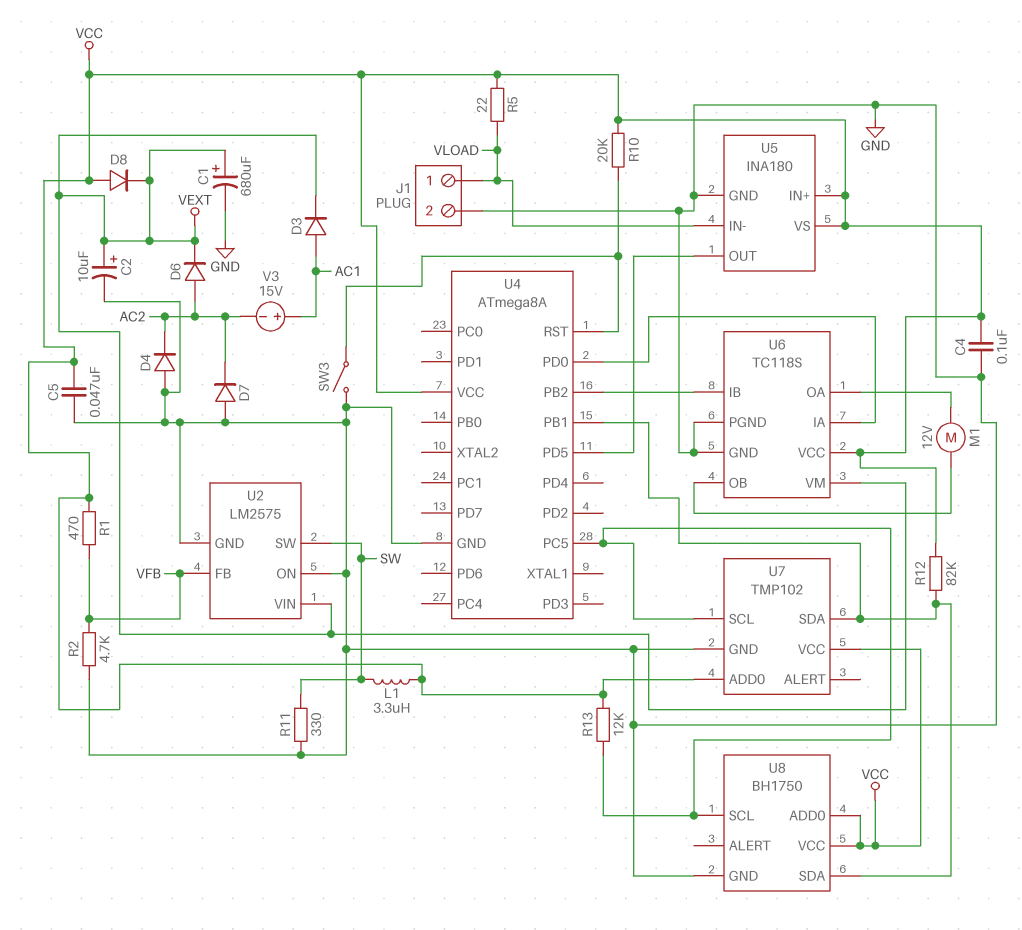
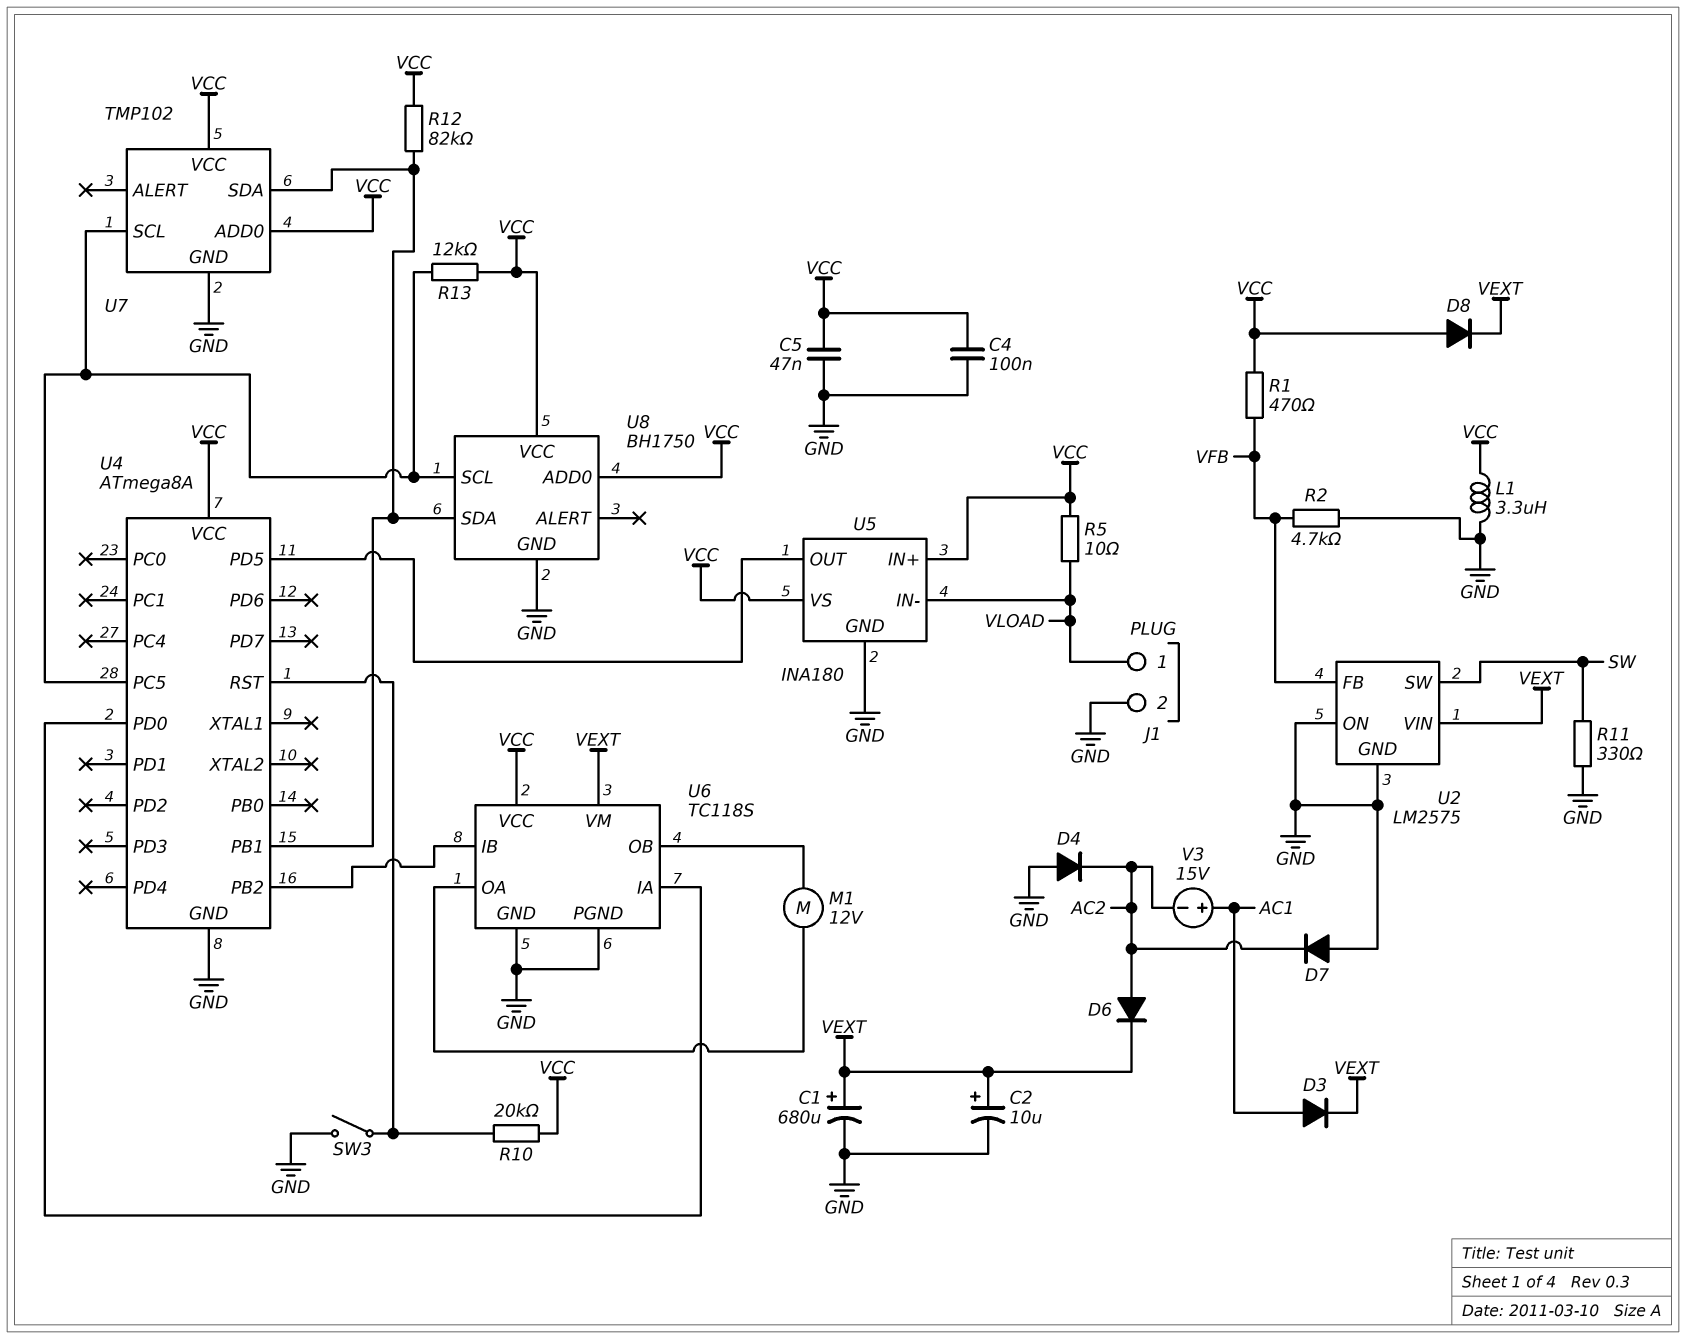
L1: 3.3uH (SW, VCC) -> 3.3uH (GND, VCC)
R5: 22 (VCC, VLOAD) -> 10 (VCC, VLOAD)

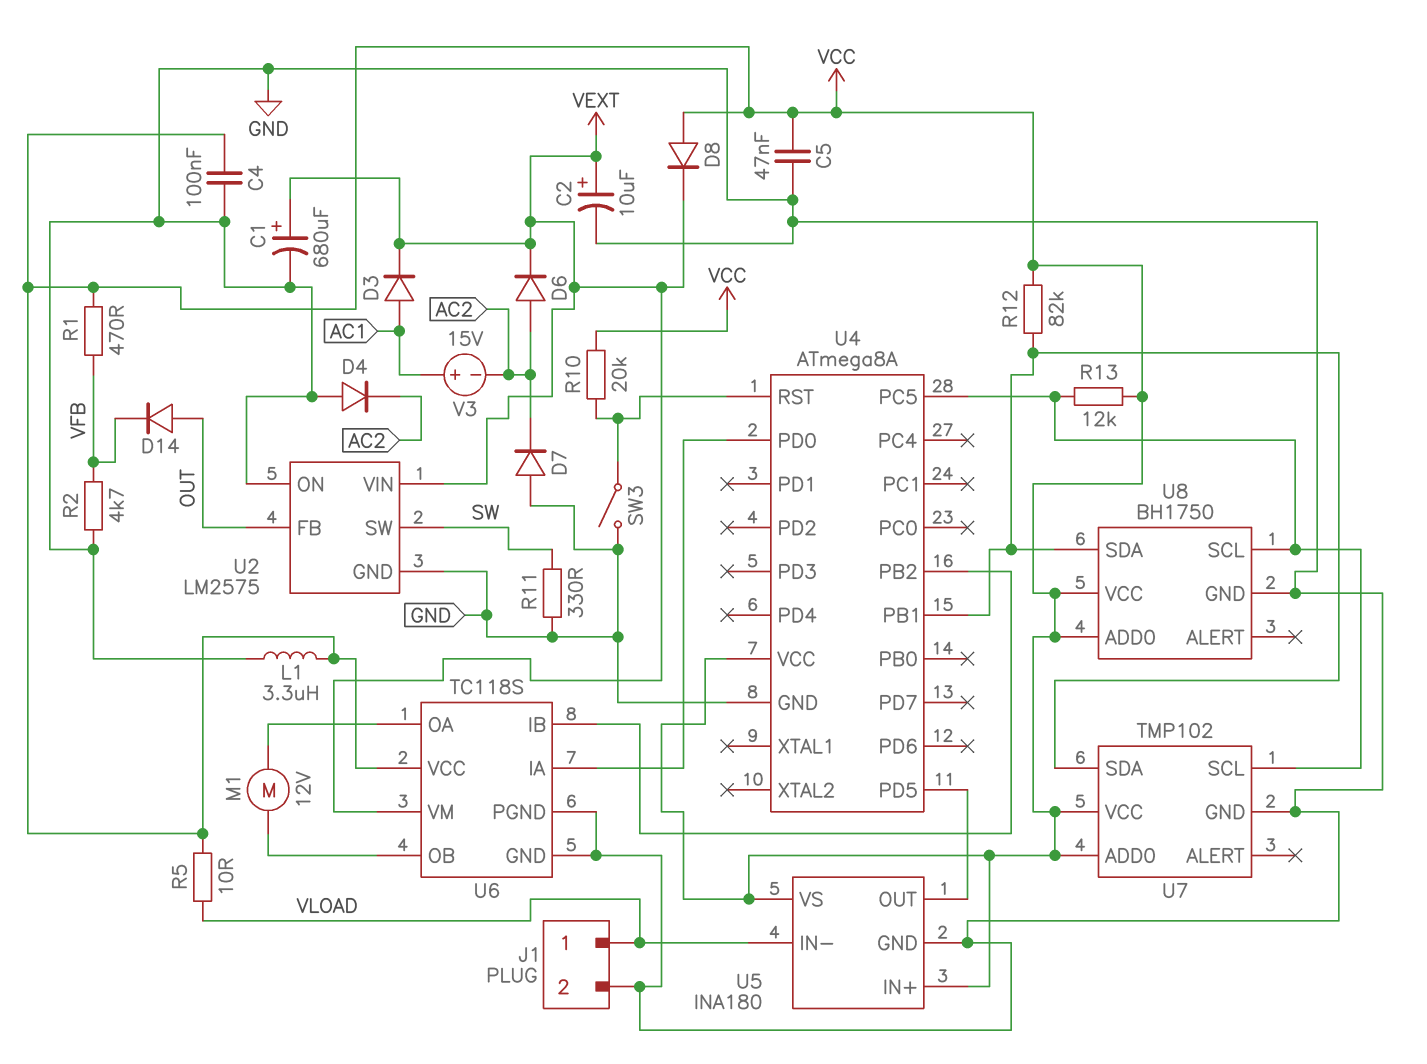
D14: none -> diode (A OUT, K VFB)
U2 pin FB: VFB -> OUT

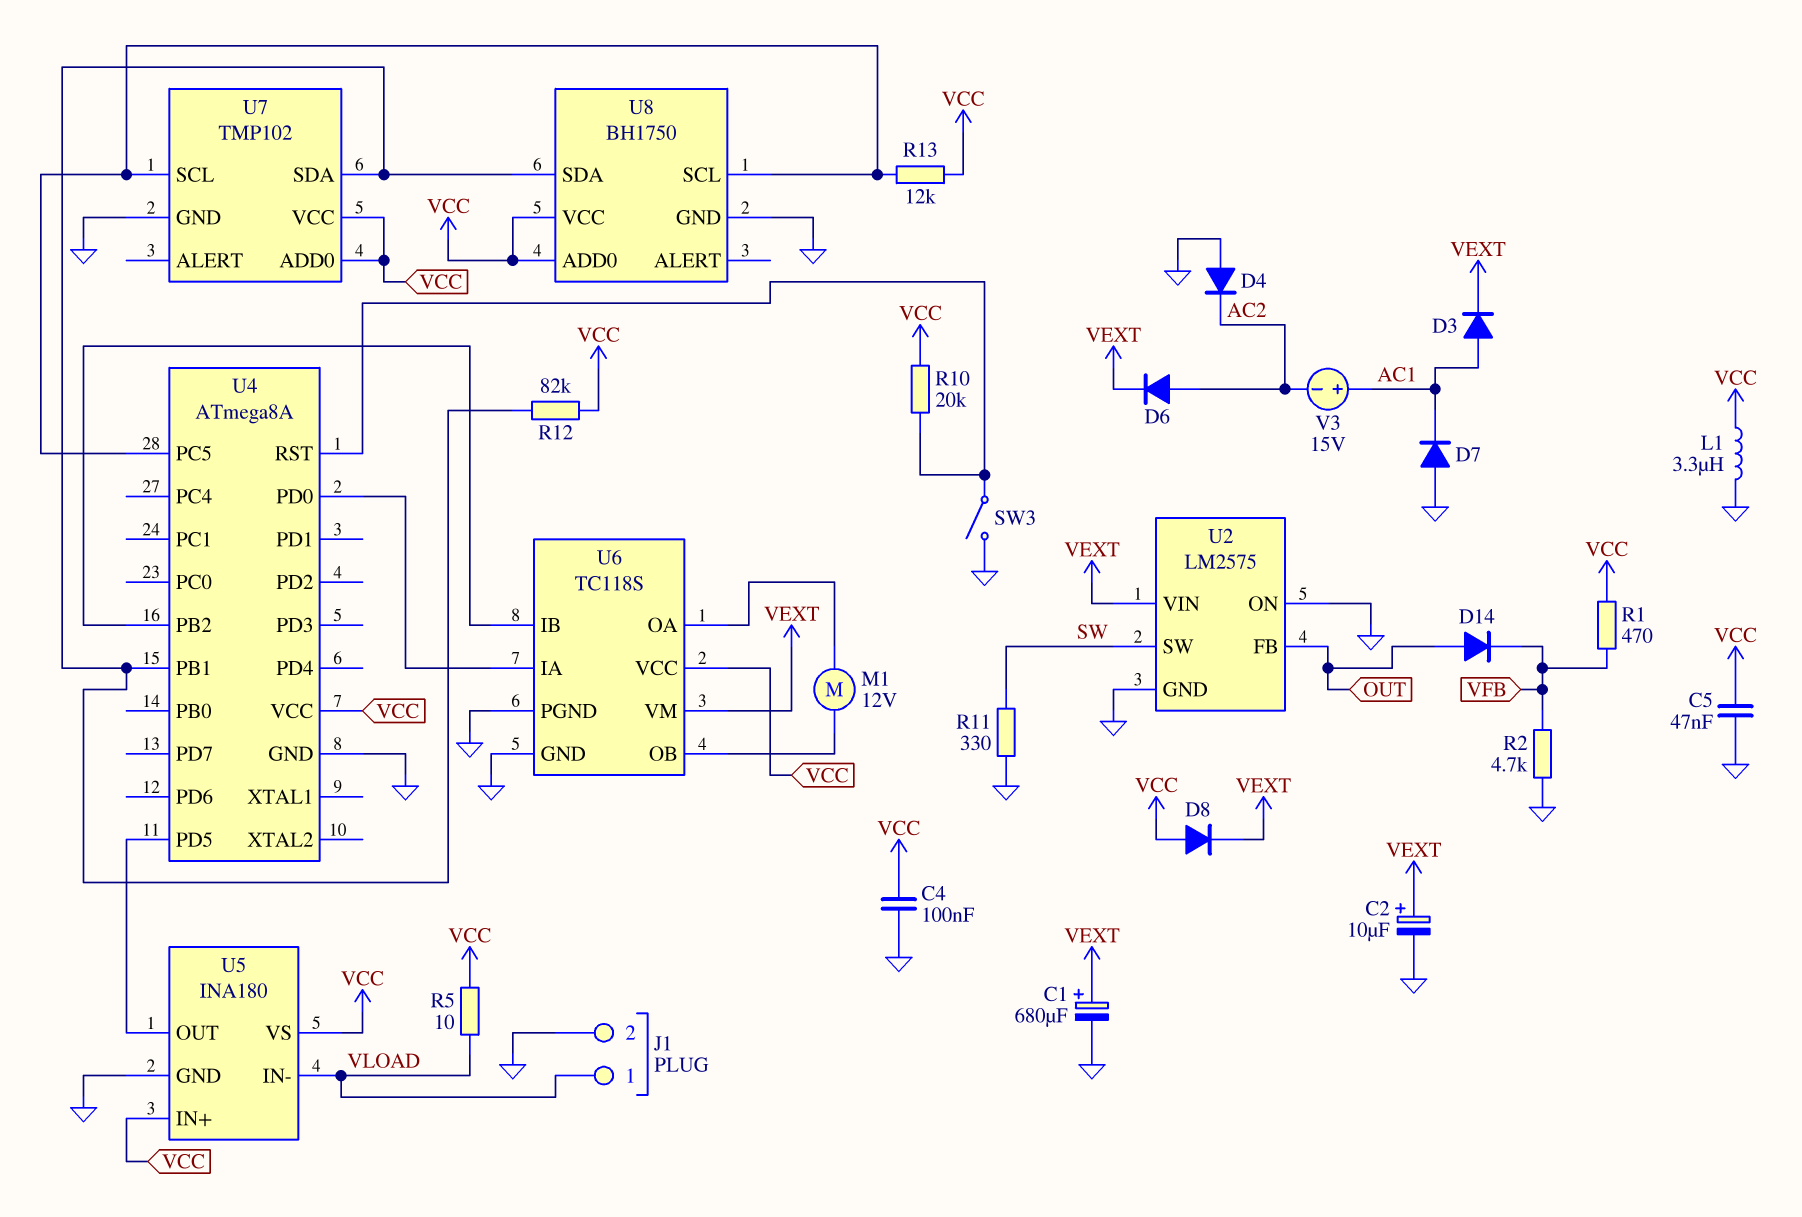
D7: diode (A GND, K AC2) -> diode (A GND, K AC1)

